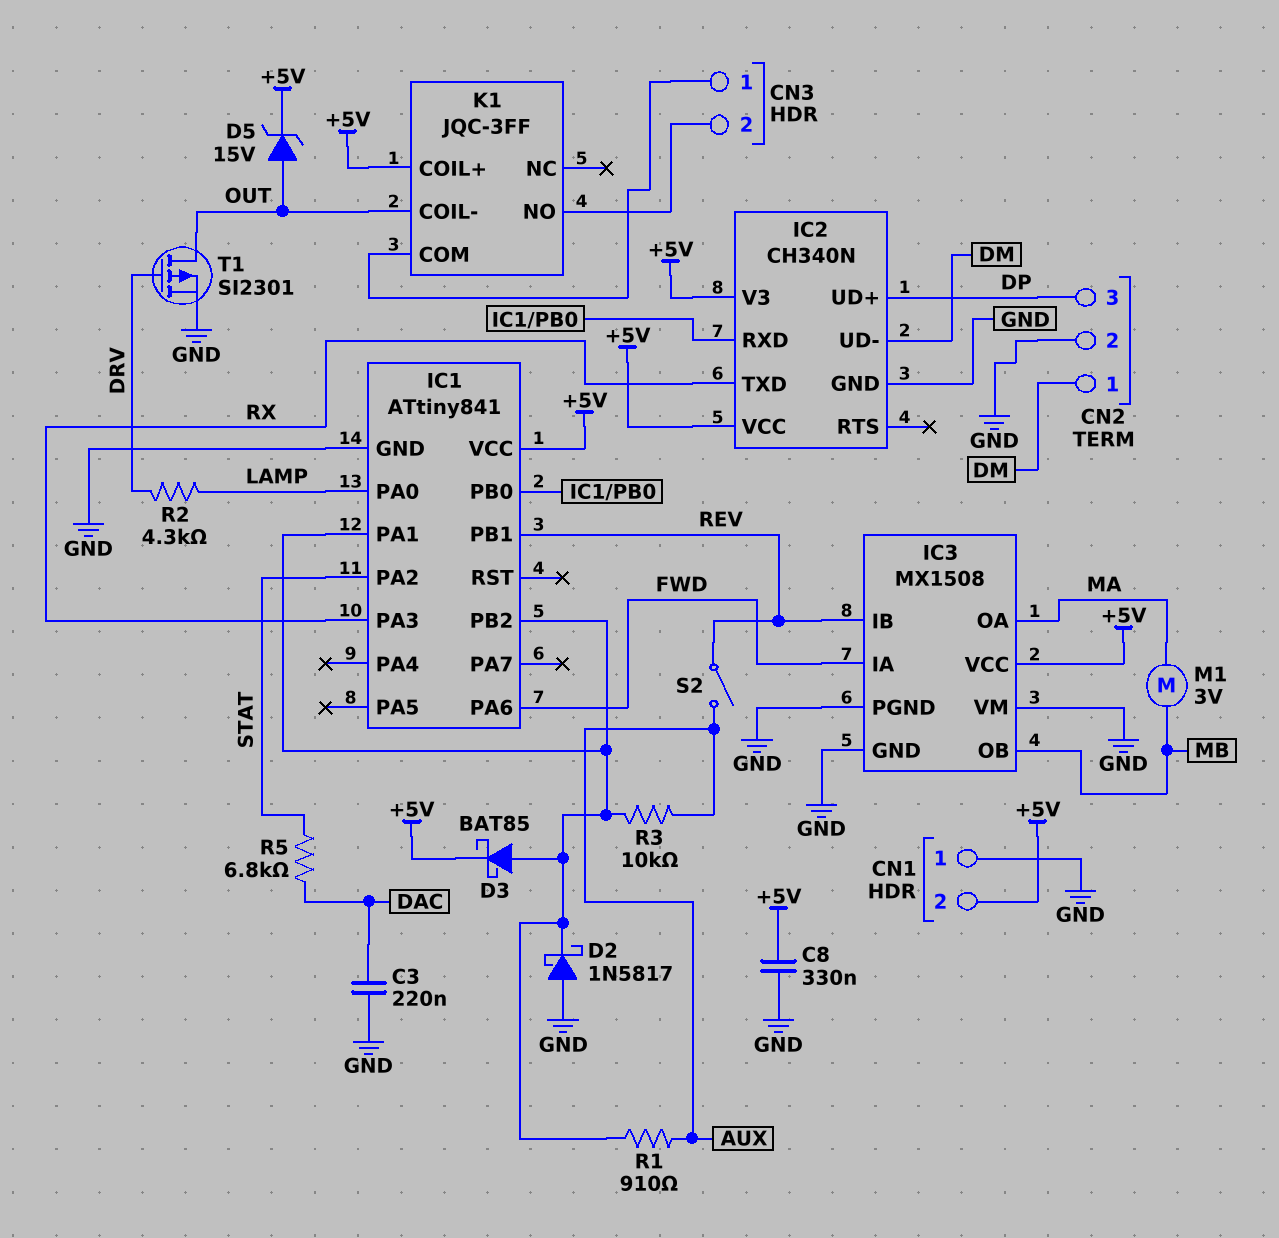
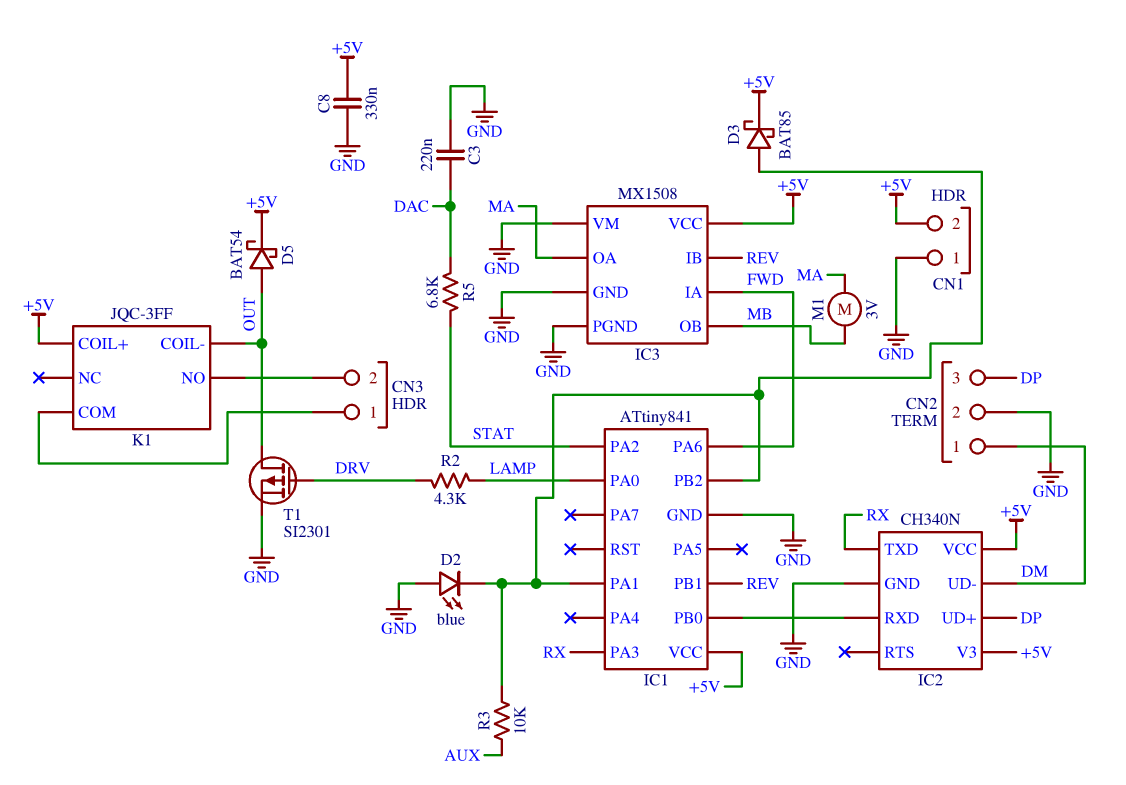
D2: schottky 1N5817 (A GND, K IC1/PA1) -> LED blue (A GND, K IC1/PA1)
D5: zener 15V (A OUT, K +5V) -> schottky BAT54 (A OUT, K +5V)
R1: 910 (AUX, IC1/PA1) -> none
S2: switch (AUX, REV) -> none

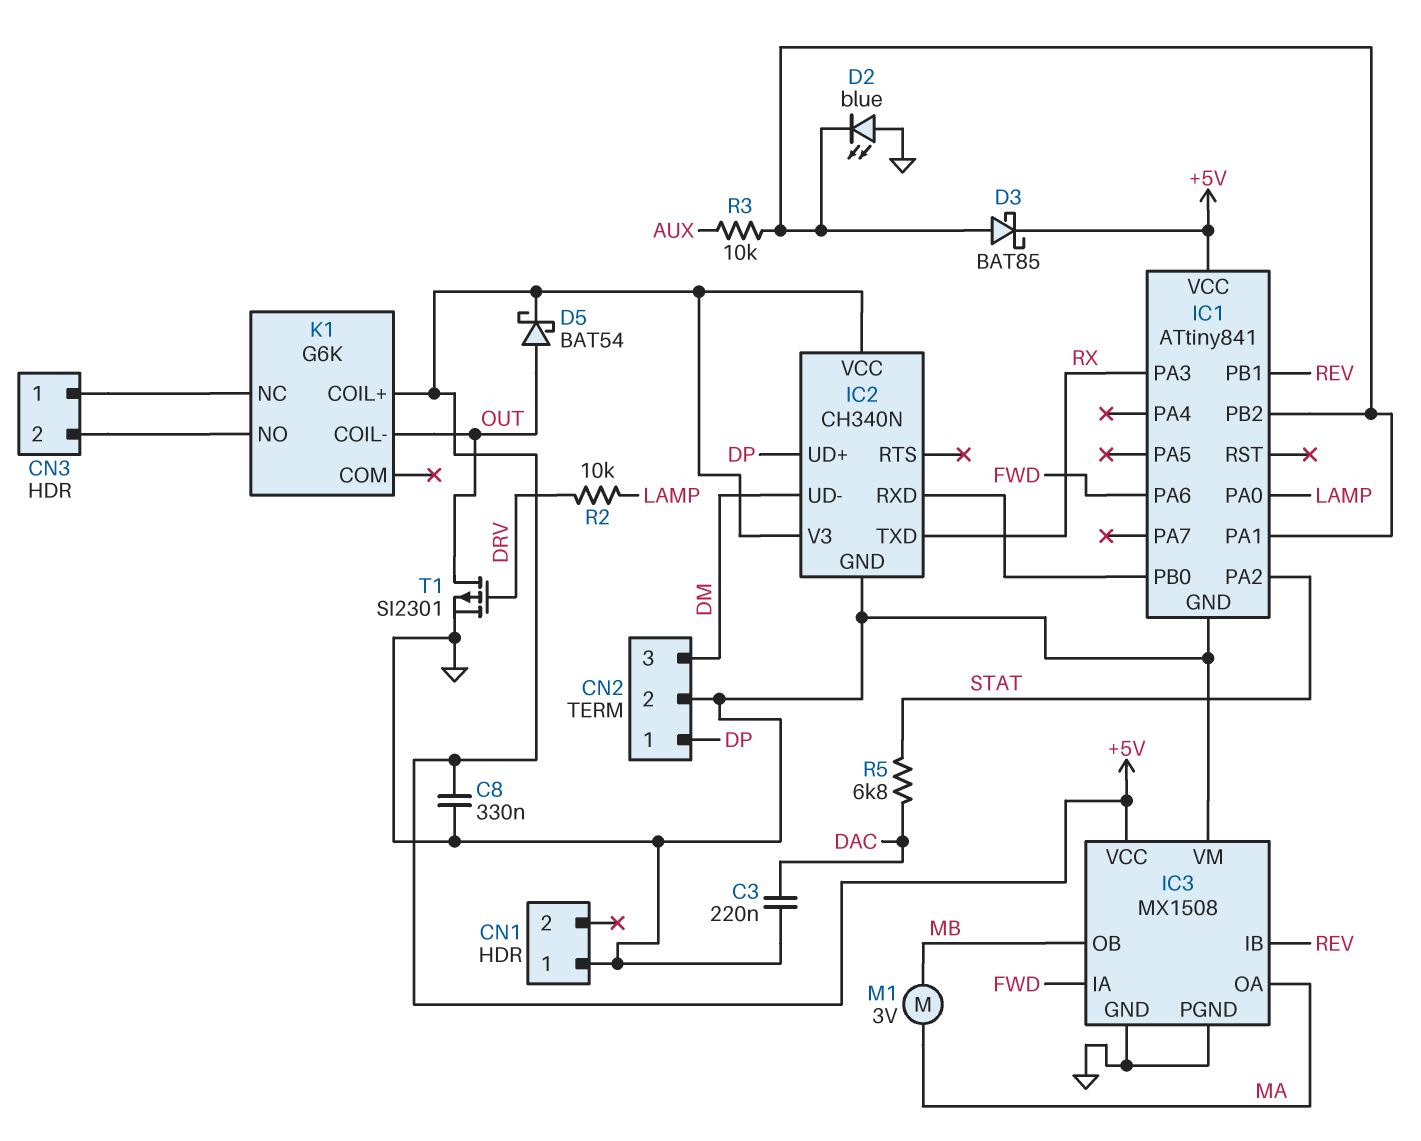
CN1 pin 2: +5V -> none
CN2 pin 1: DM -> DP
CN2 pin 3: DP -> DM
K1: JQC-3FF -> G6K
K1 pin COM: CN3/1 -> none
K1 pin NC: none -> CN3/1
R2: 4.3k (DRV, LAMP) -> 10k (DRV, LAMP)

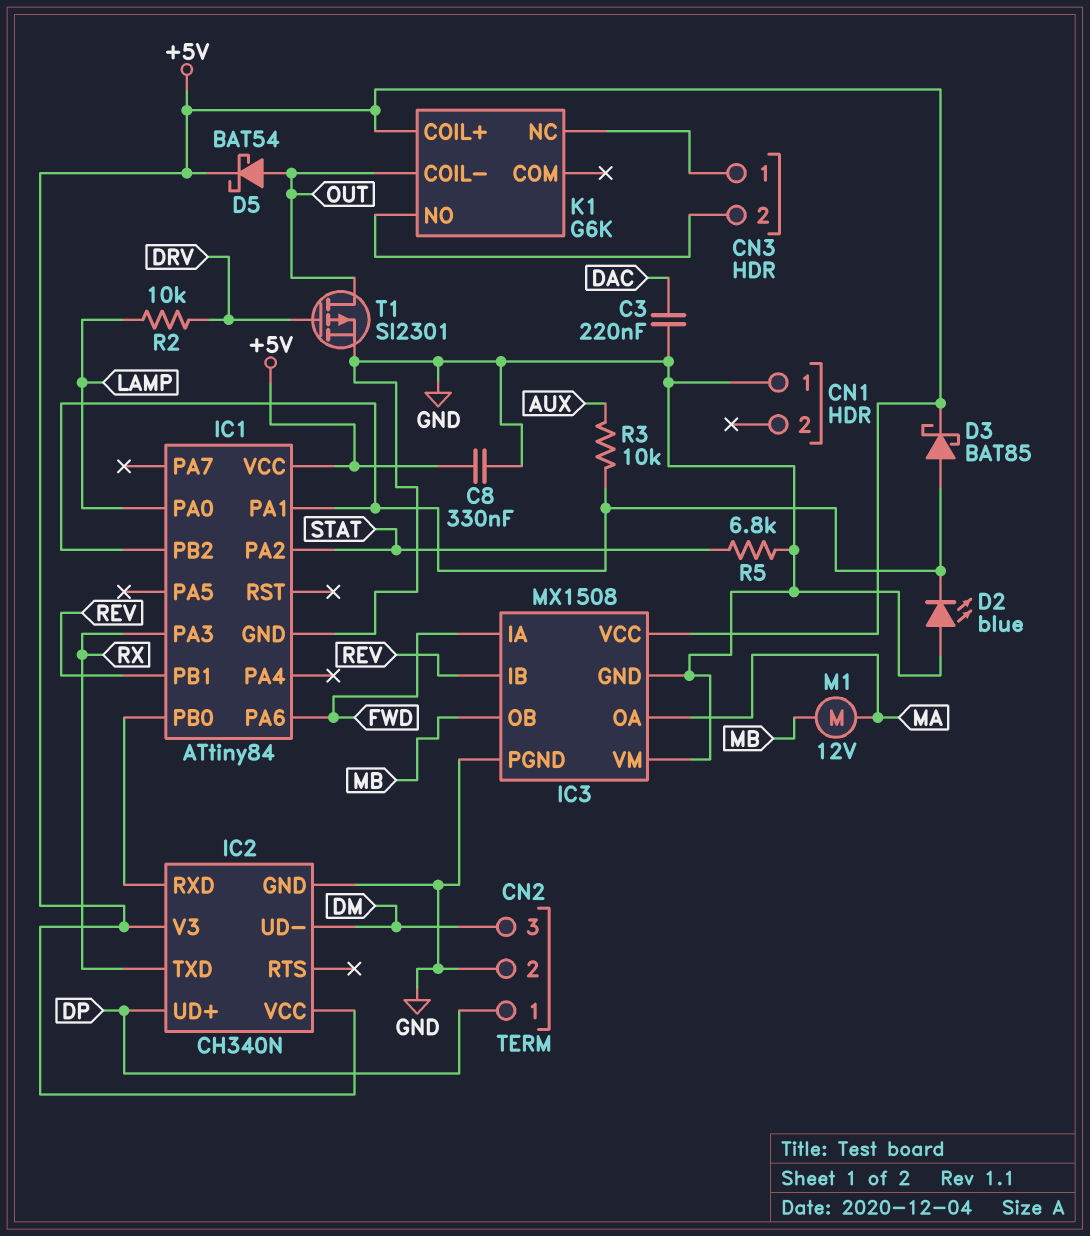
IC1: ATtiny841 -> ATtiny84
M1: motor 3V (MA, MB) -> motor 12V (MA, MB)
R5: 6.8k (DAC, STAT) -> 6.8k (GND, STAT)

